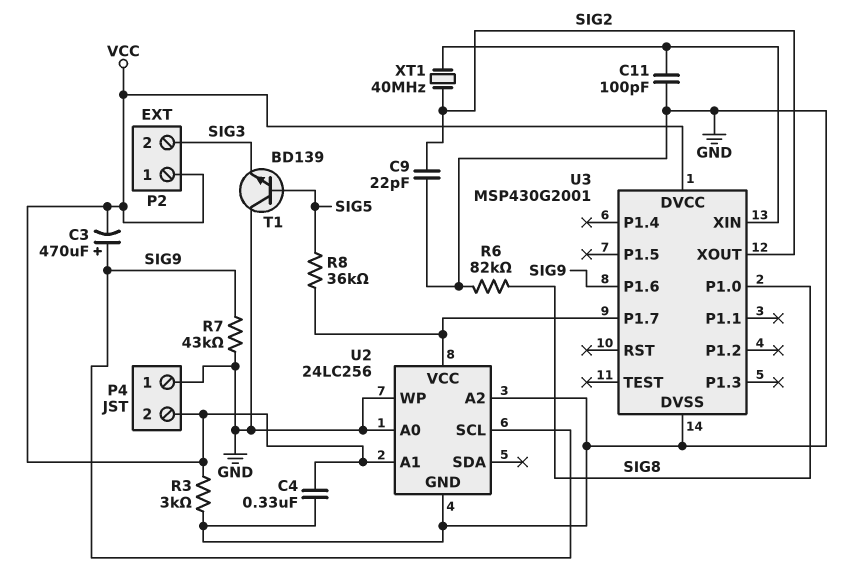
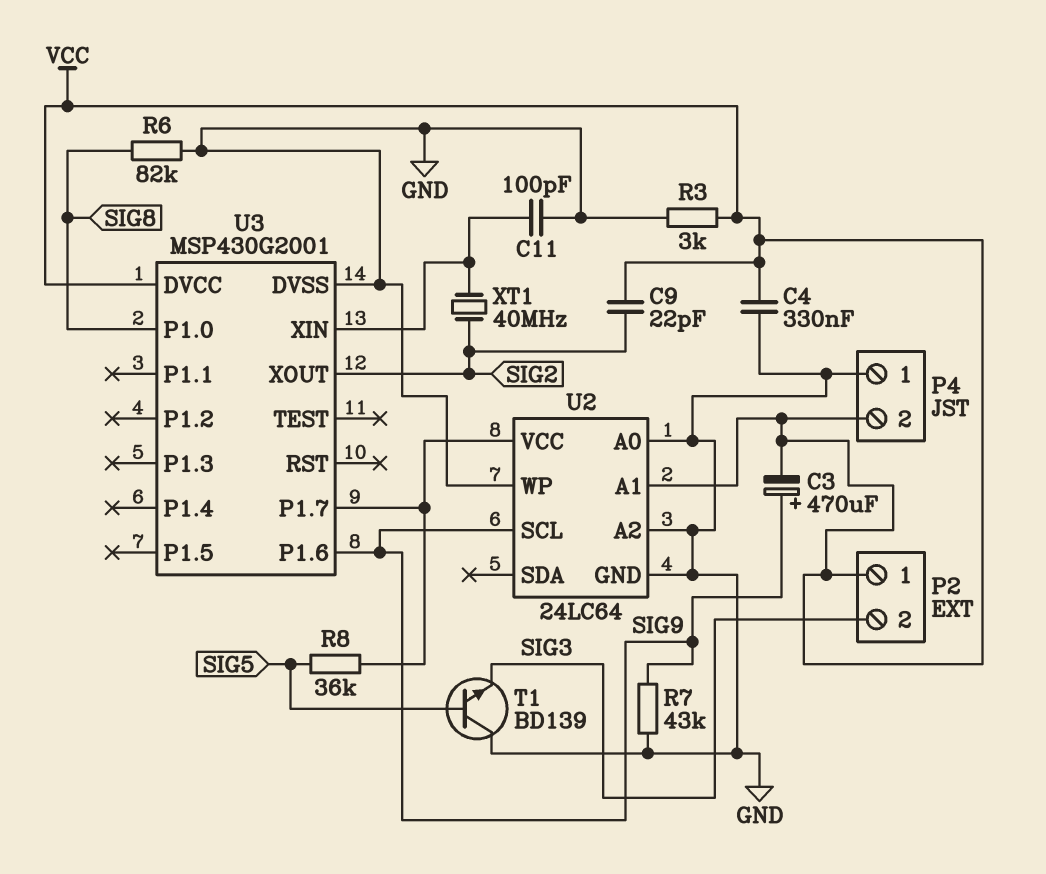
C9: 22pF (GND, SIG2) -> 22pF (SIG2, VCC)
U2: 24LC256 -> 24LC64

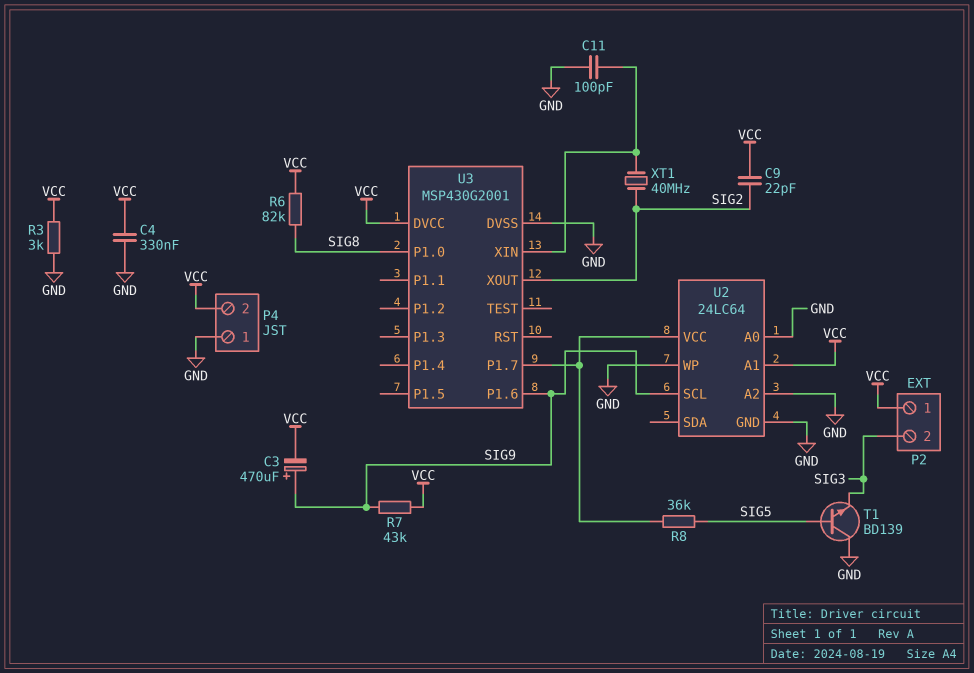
R6: 82k (GND, SIG8) -> 82k (SIG8, VCC)
R7: 43k (GND, SIG9) -> 43k (SIG9, VCC)

